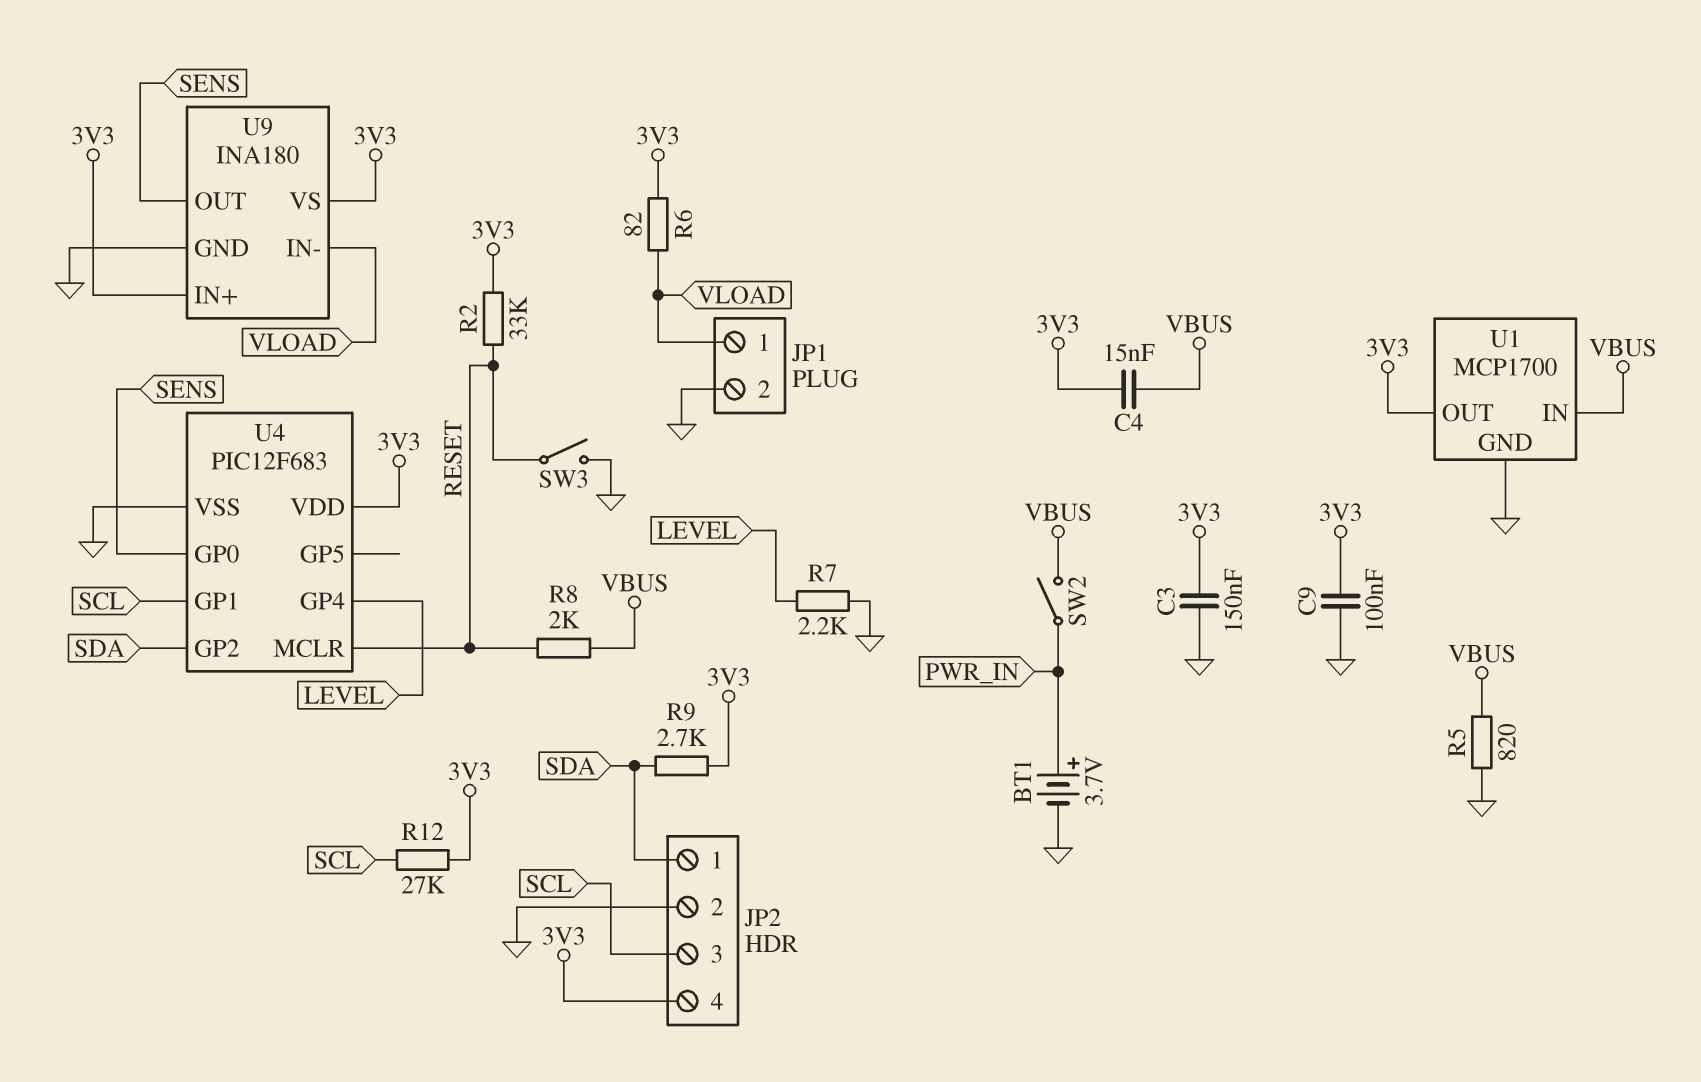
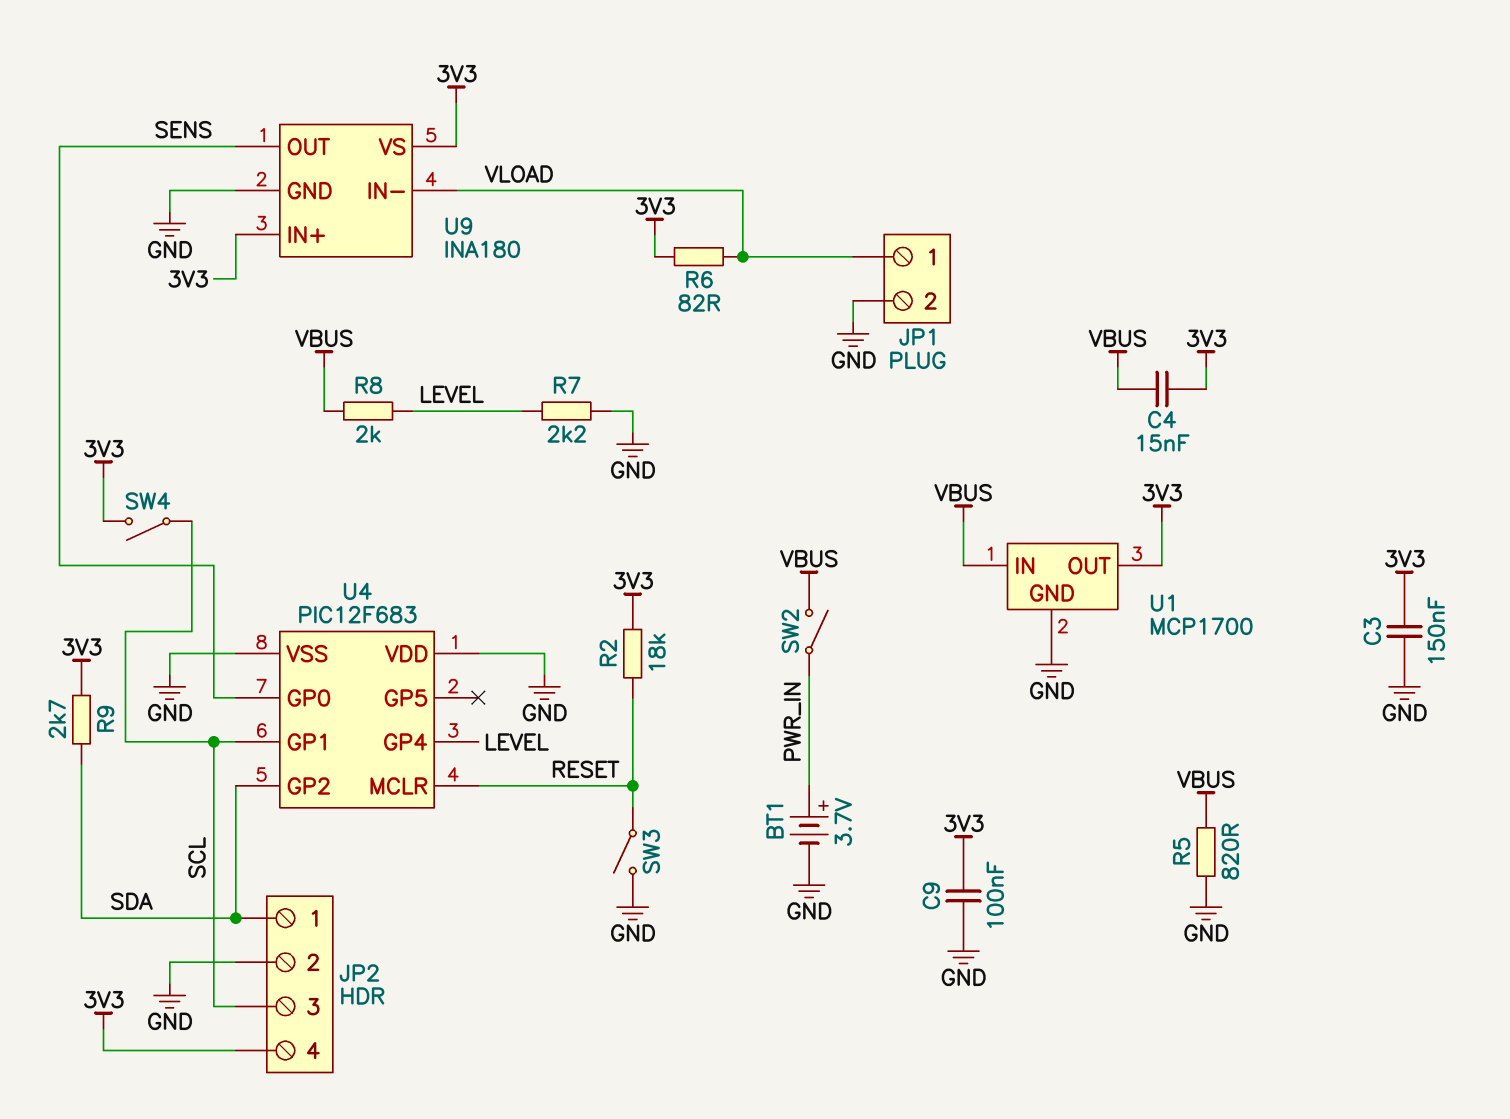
R2: 33k (3V3, RESET) -> 18k (3V3, RESET)
R8: 2k (RESET, VBUS) -> 2k (LEVEL, VBUS)
R12: 27k (3V3, SCL) -> none
SW4: none -> switch (3V3, SCL)
U4 pin VDD: 3V3 -> GND

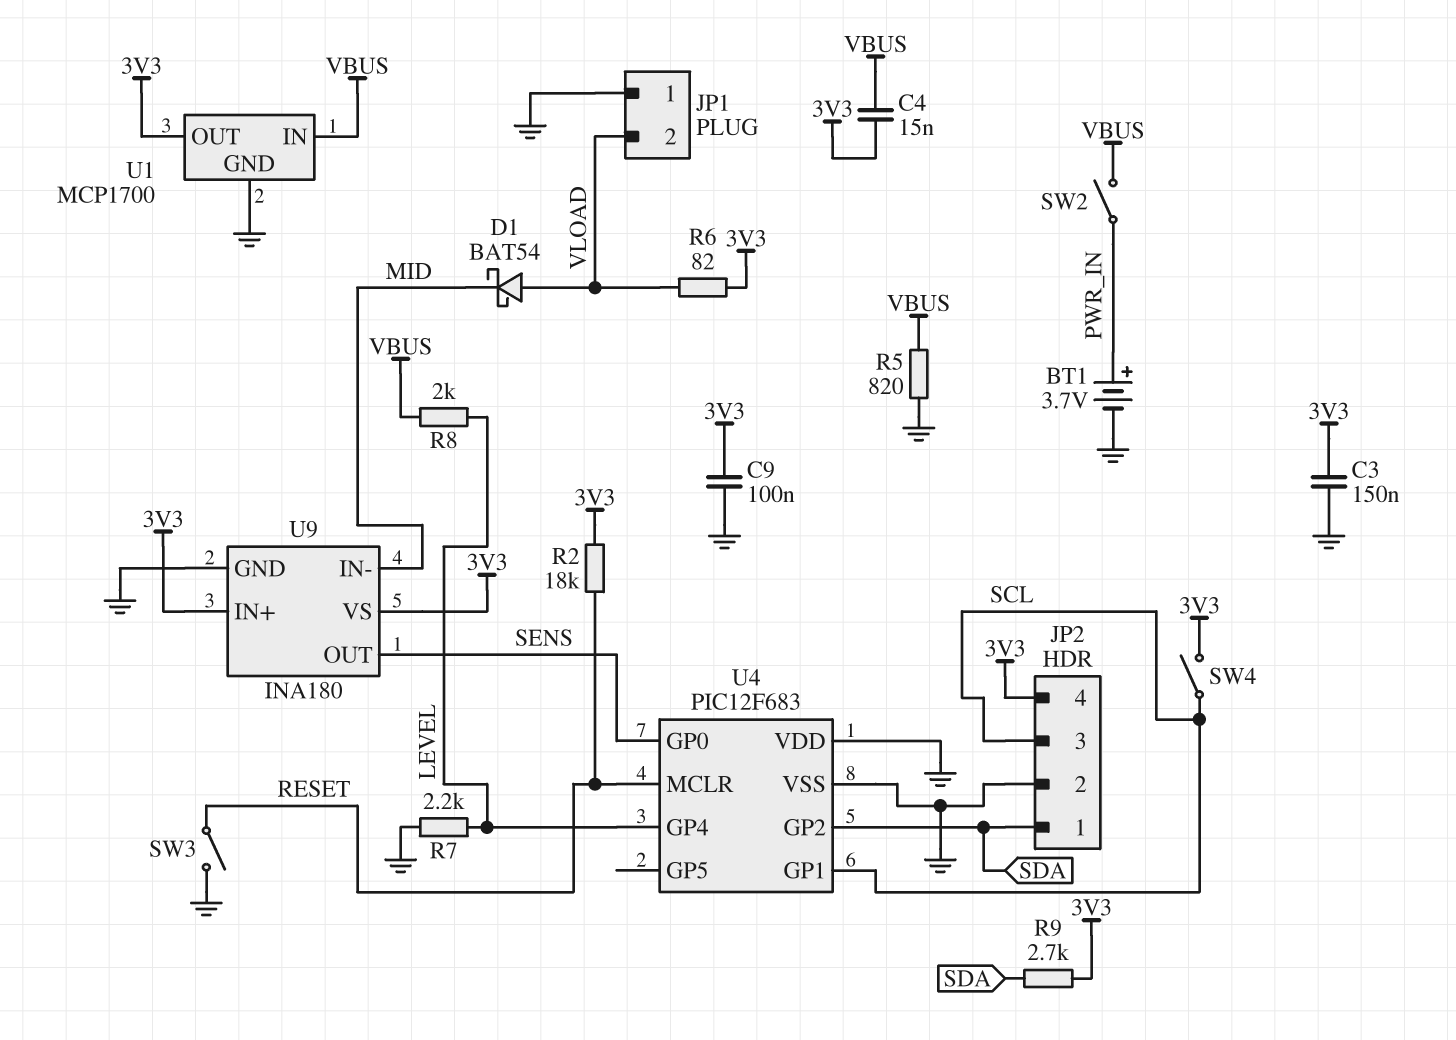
D1: none -> schottky BAT54 (A VLOAD, K MID)
JP1 pin 1: VLOAD -> GND
JP1 pin 2: GND -> VLOAD
U9 pin IN-: VLOAD -> MID

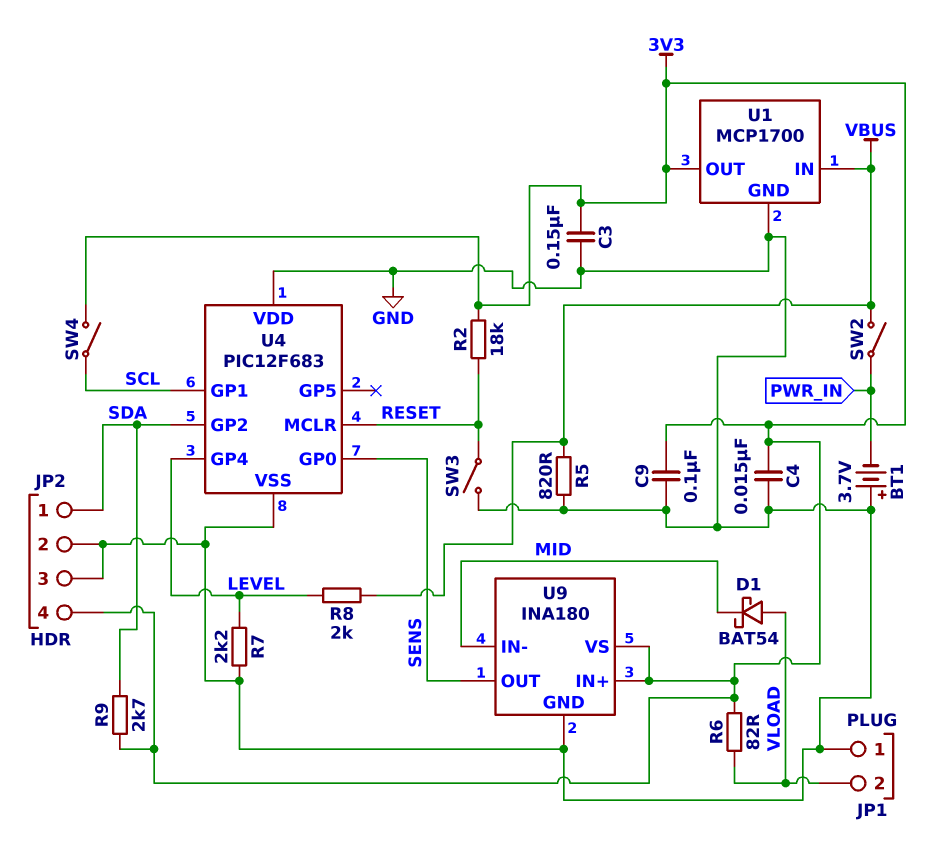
BT1: 3.7V (plus PWR_IN, minus GND) -> 3.7V (plus GND, minus PWR_IN)
C4: 15nF (3V3, VBUS) -> 15nF (3V3, GND)
JP2 pin 3: SCL -> GND

